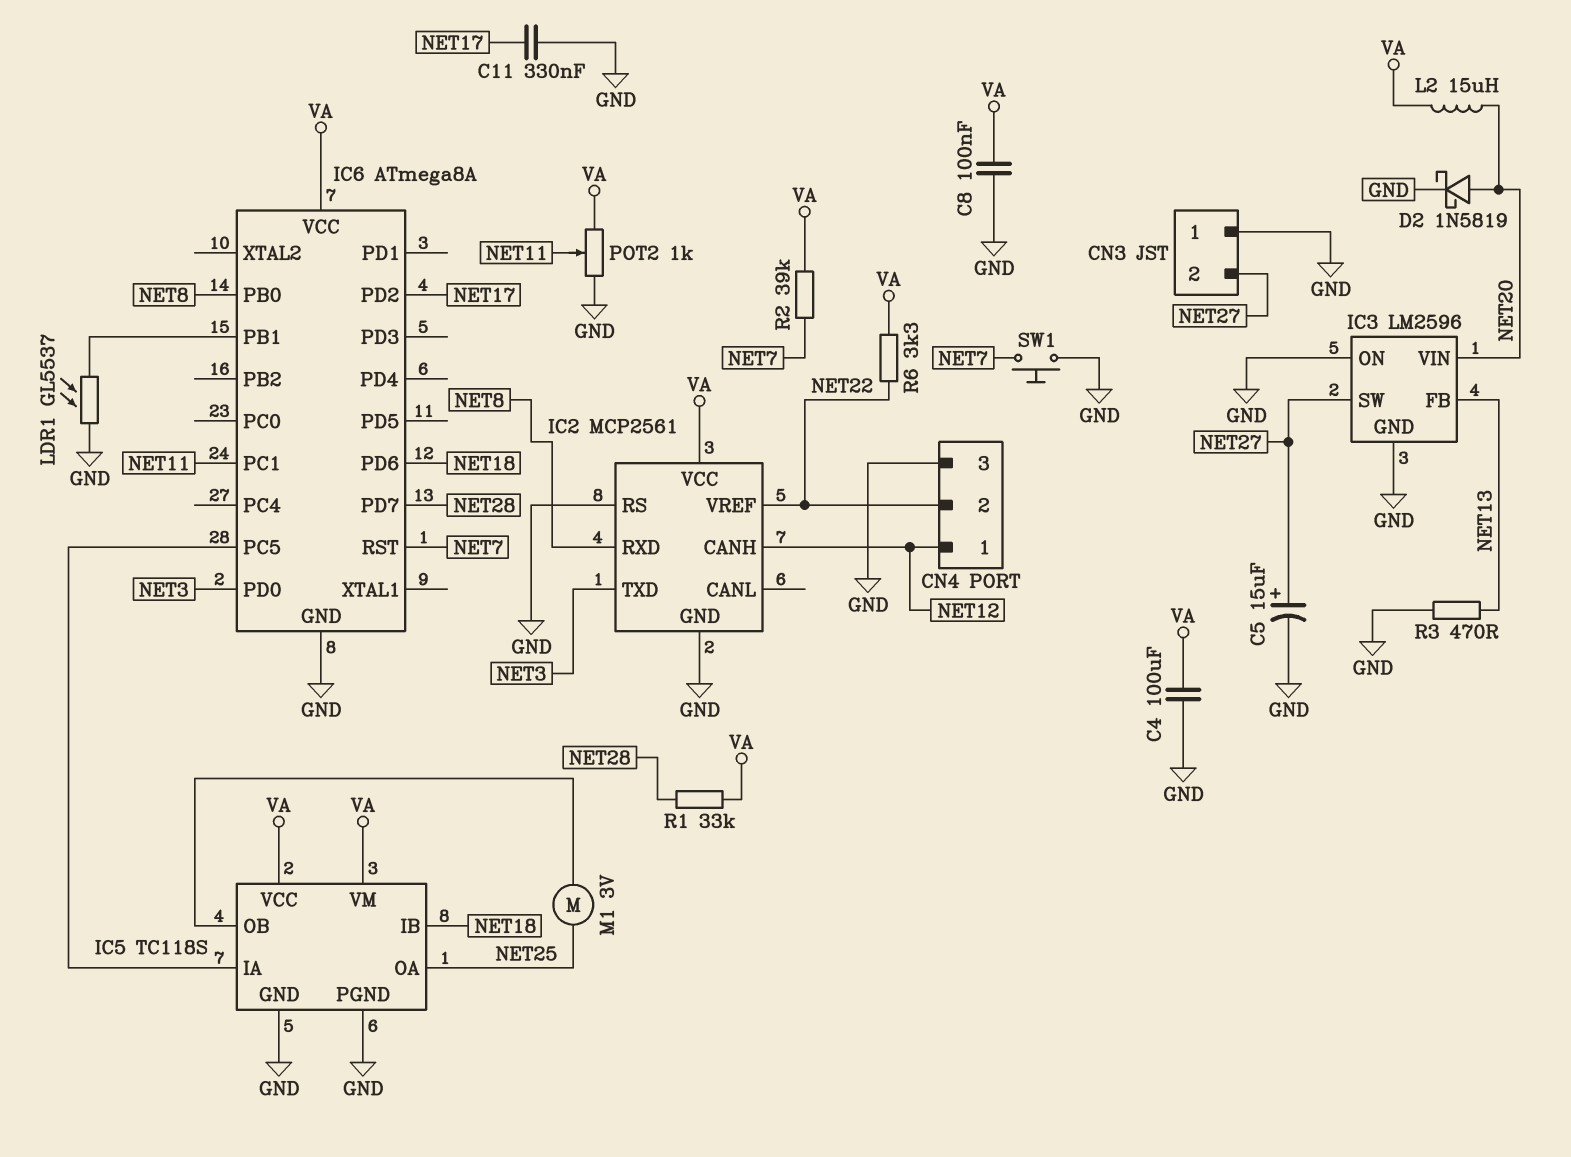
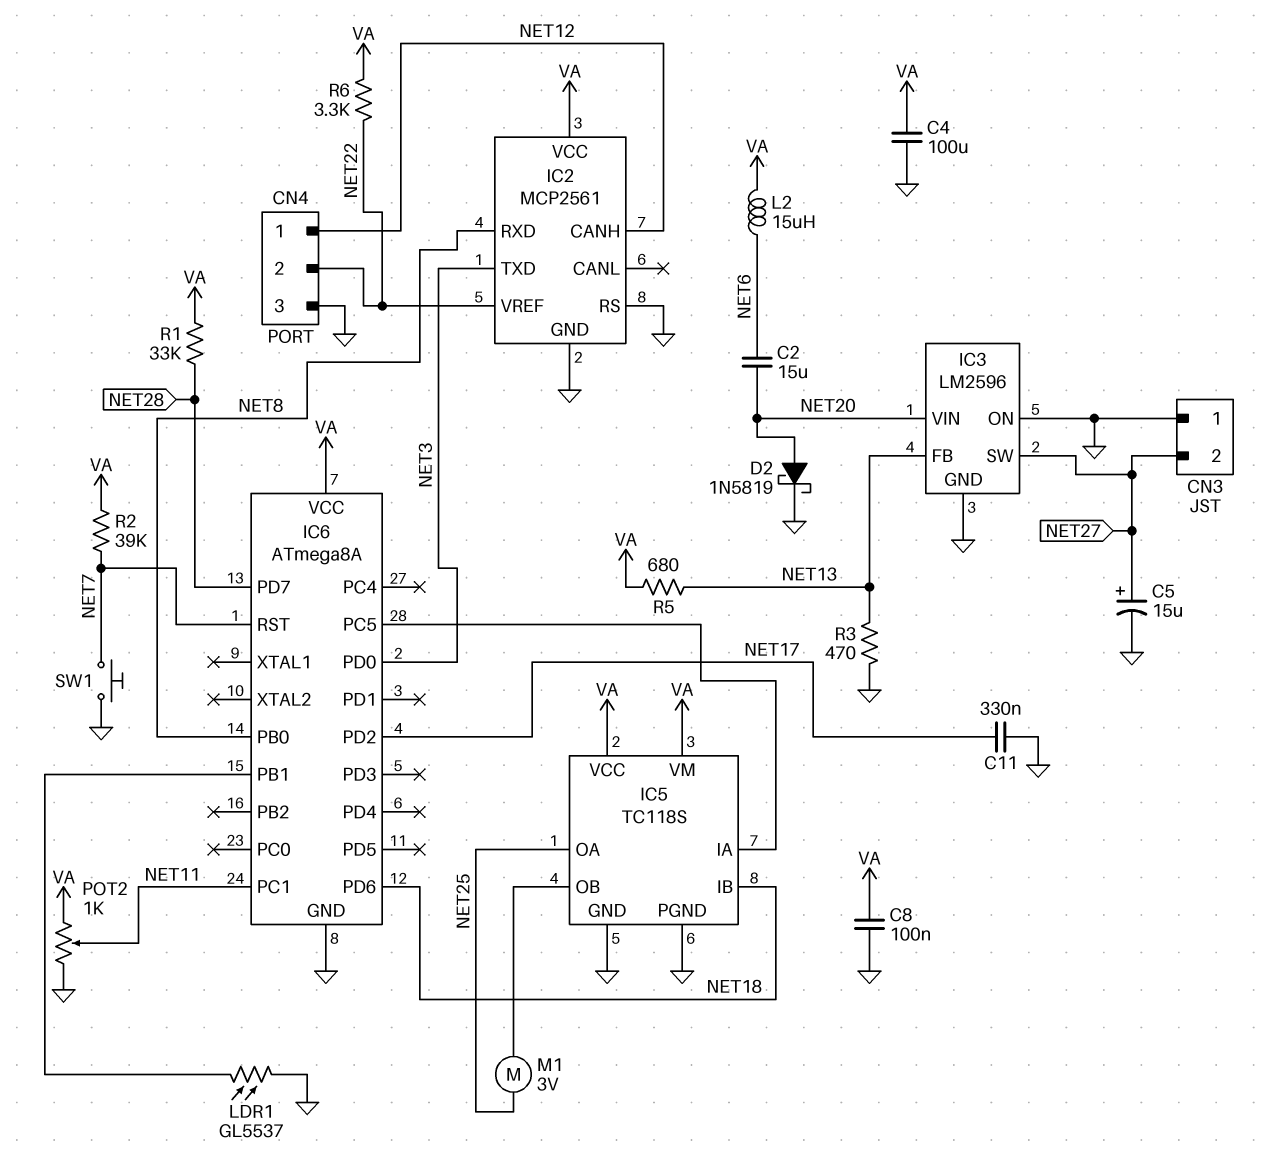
C2: none -> 15uF (NET6, NET20)
L2: 15uH (NET20, VA) -> 15uH (NET6, VA)
R5: none -> 680 (NET13, VA)

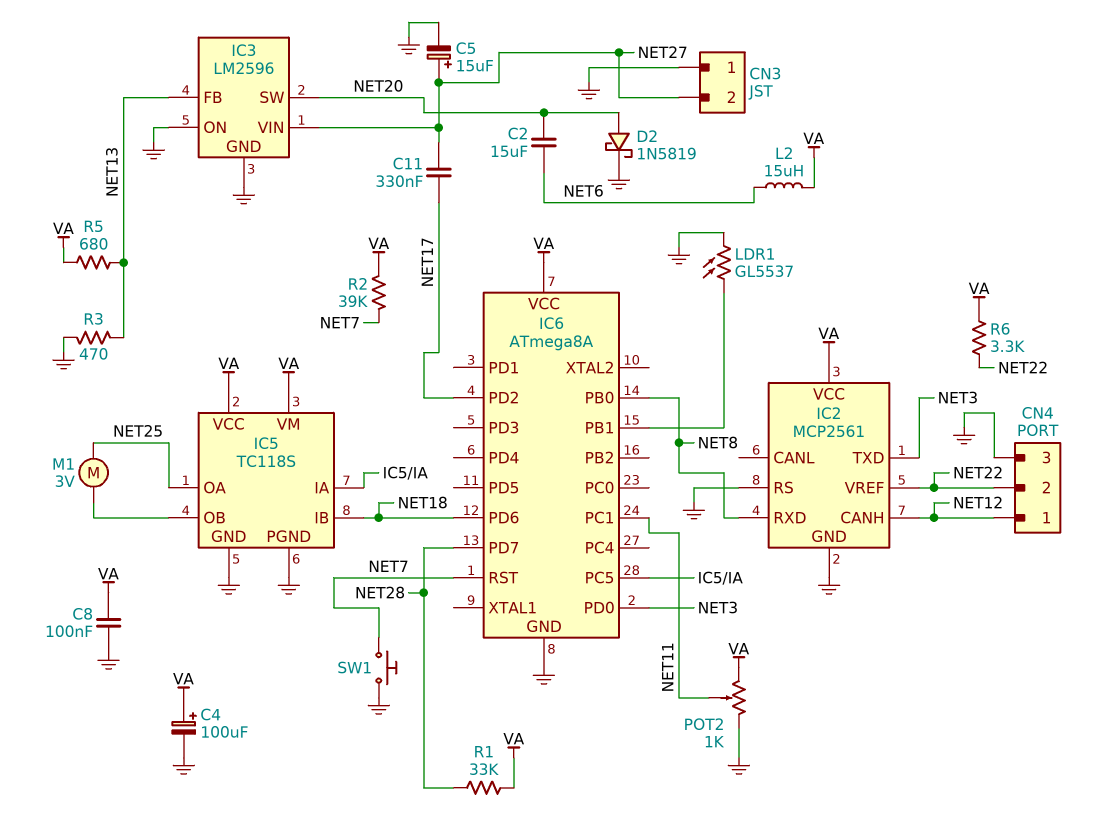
C4: 100uF (GND, VA) -> 100uF (plus VA, minus GND)
C11: 330nF (GND, NET17) -> 330nF (NET17, NET27)
IC3 pin SW: NET27 -> NET20
IC3 pin VIN: NET20 -> NET27

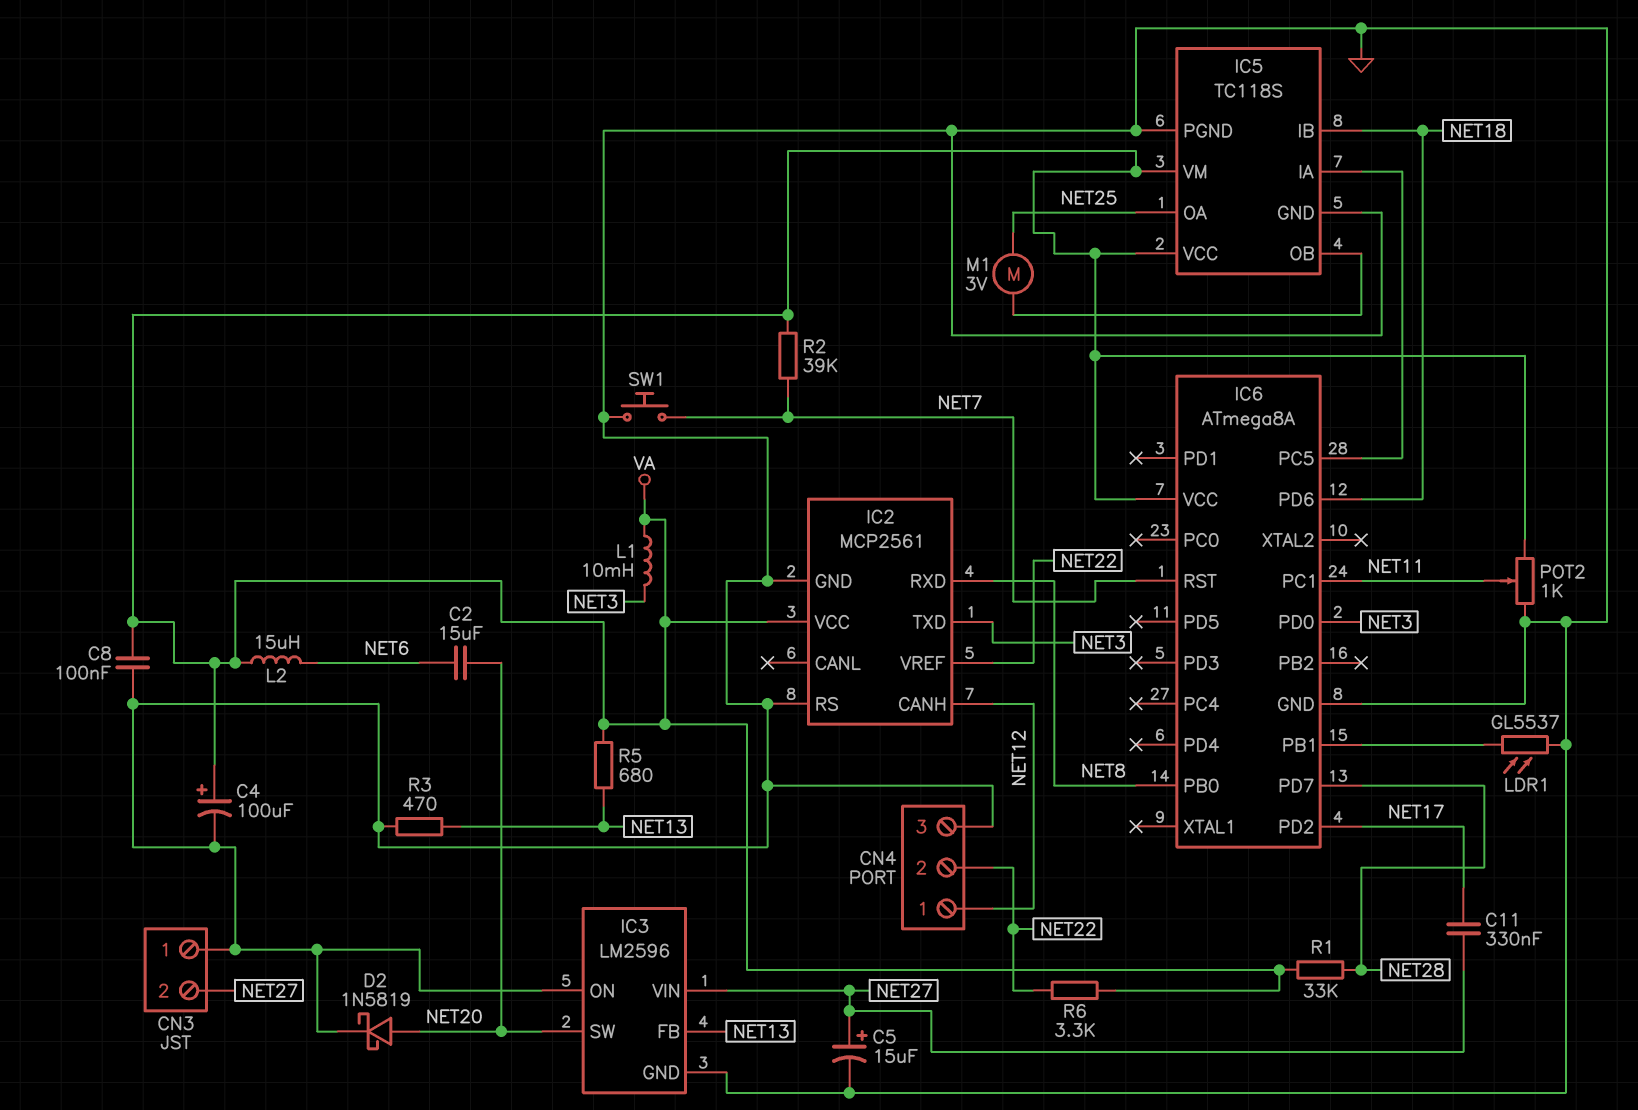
L1: none -> 10mH (NET3, VA)

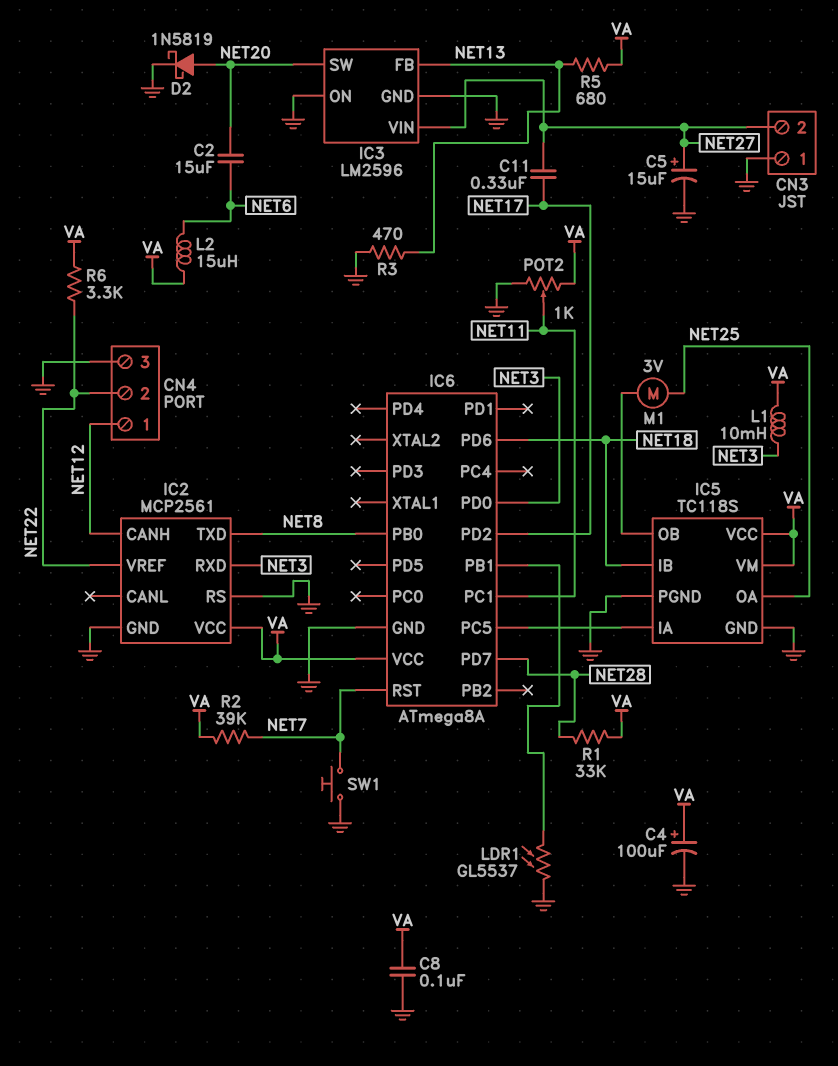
IC2 pin RXD: NET8 -> NET3
IC2 pin TXD: NET3 -> NET8

